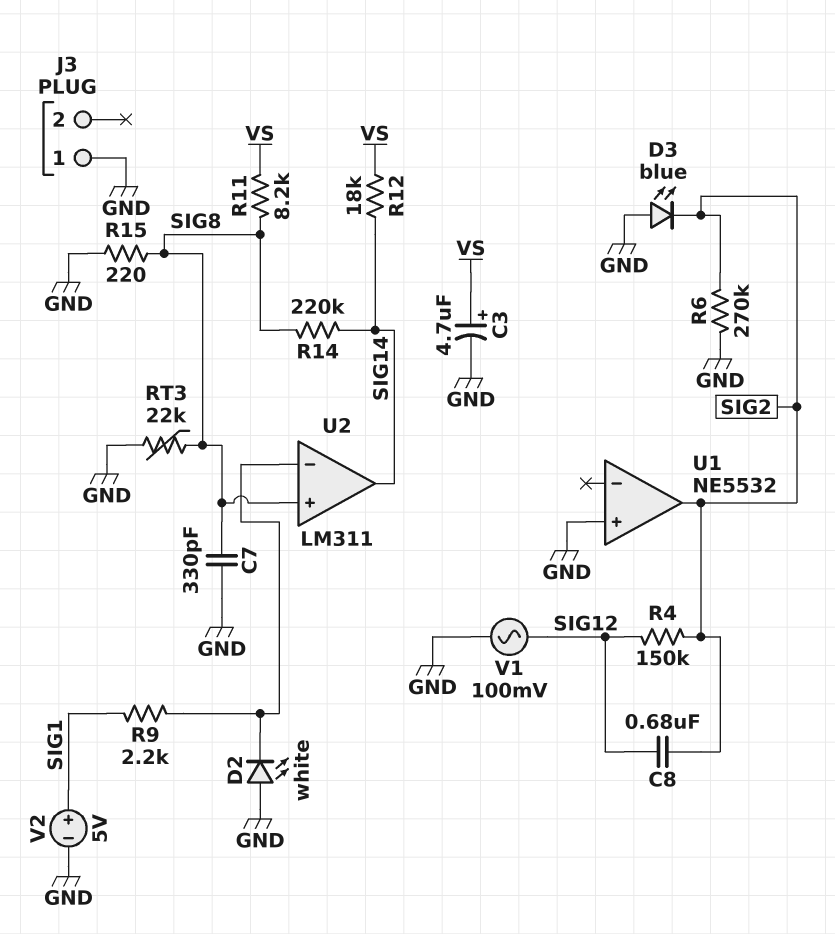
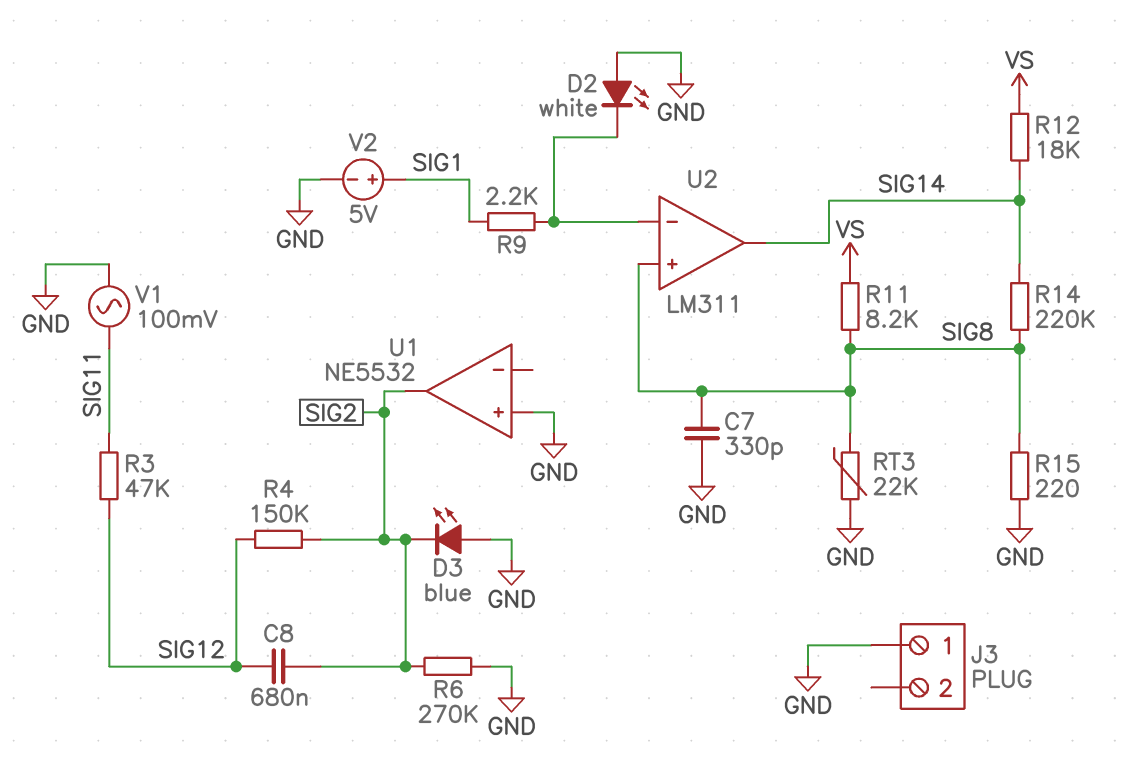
C3: 4.7uF (plus VS, minus GND) -> none
R3: none -> 47k (SIG11, SIG12)
V1: AC 100mV (GND, SIG12) -> AC 100mV (GND, SIG11)

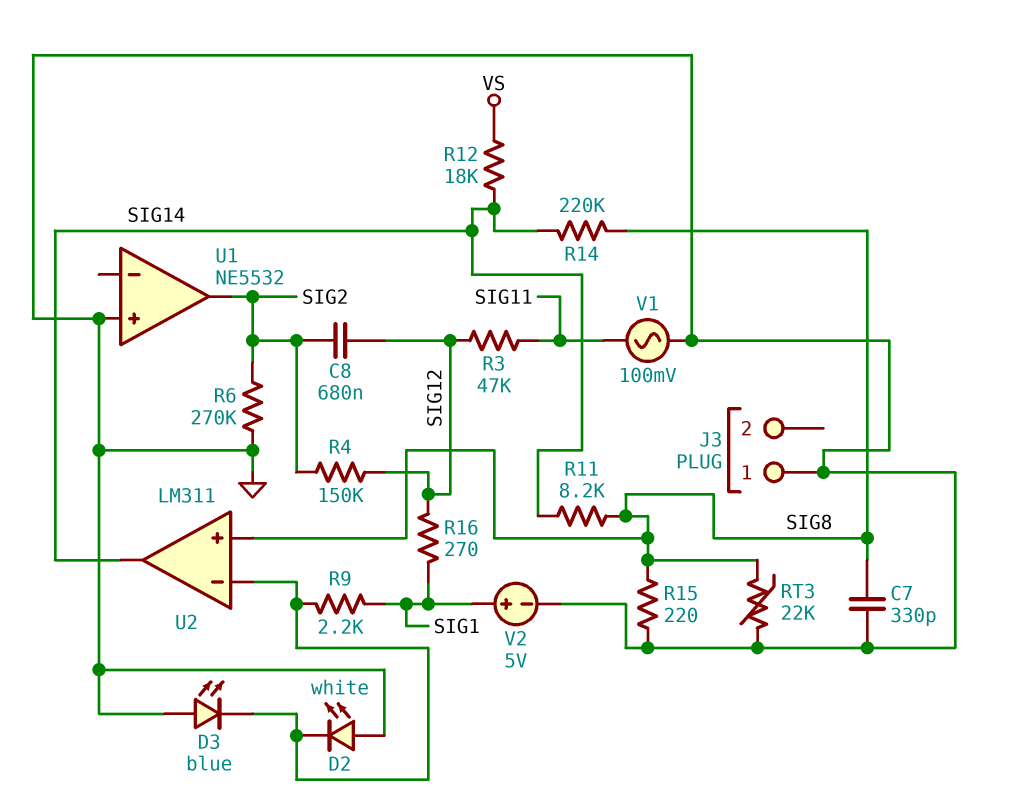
D3: LED blue (A GND, K SIG2) -> LED blue (A GND, K U2/in-)
R11: 8.2k (SIG8, VS) -> 8.2k (SIG8, SIG14)
R16: none -> 270 (SIG1, SIG12)

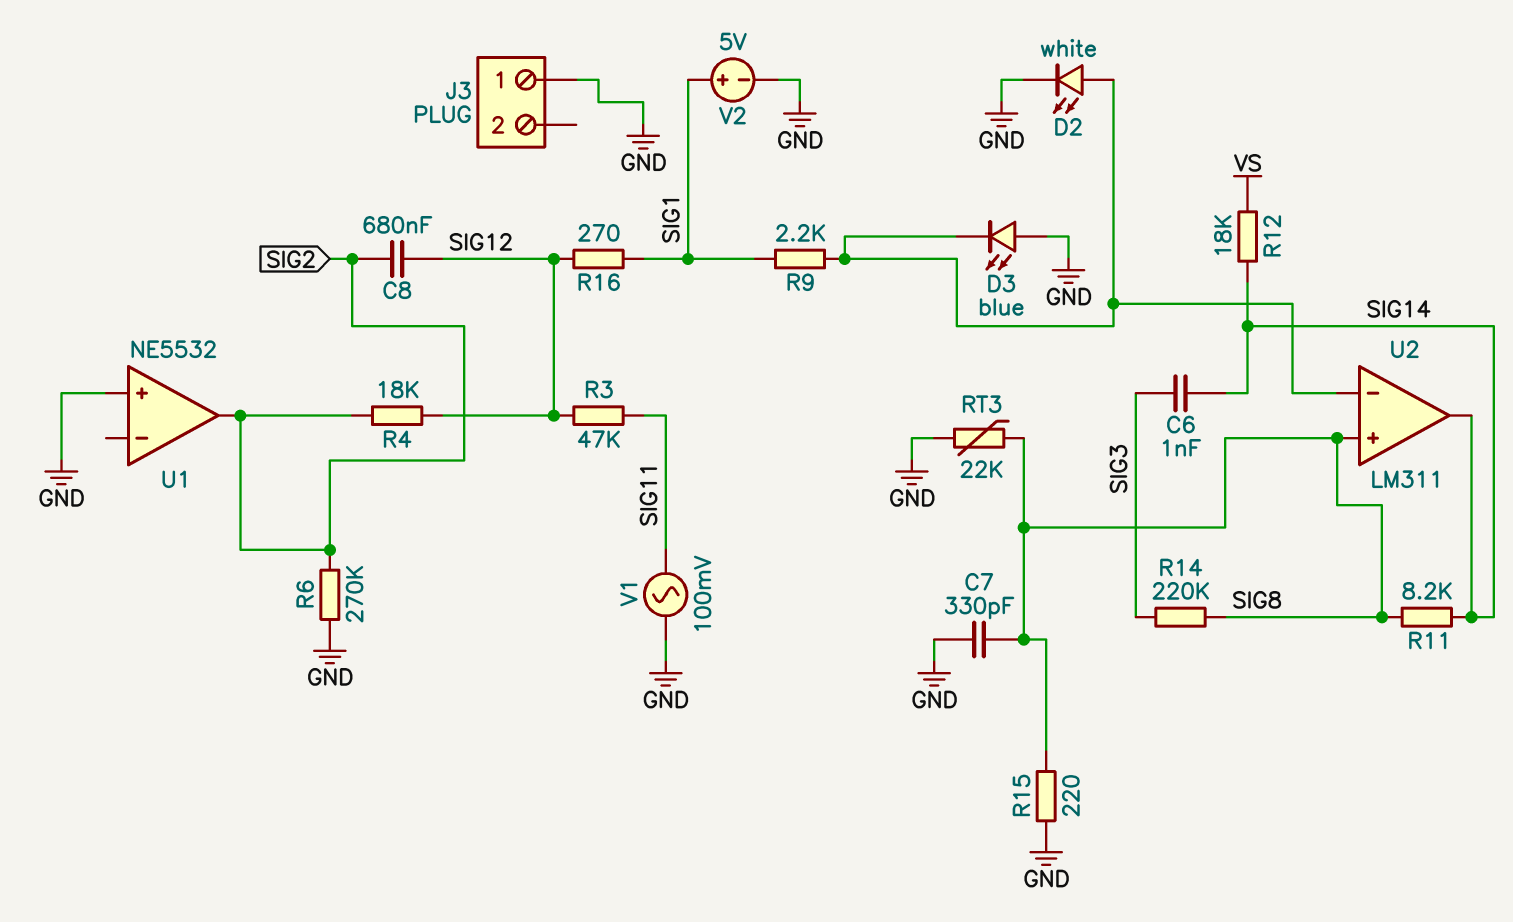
C6: none -> 1nF (SIG3, SIG14)
D2: LED white (A GND, K U2/in-) -> LED white (A U2/in-, K GND)
R4: 150k (SIG2, SIG12) -> 18k (SIG2, SIG12)
R14: 220k (SIG8, SIG14) -> 220k (SIG3, SIG8)

